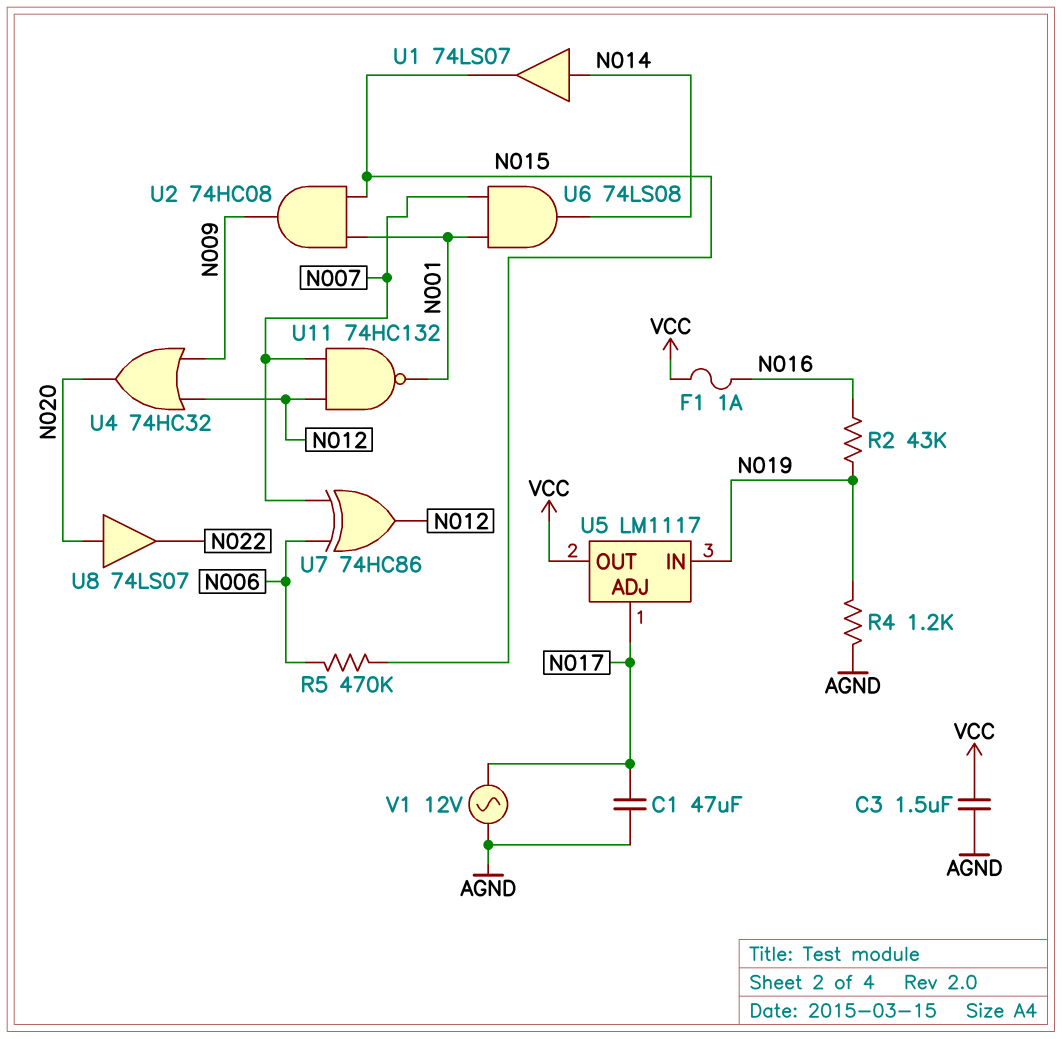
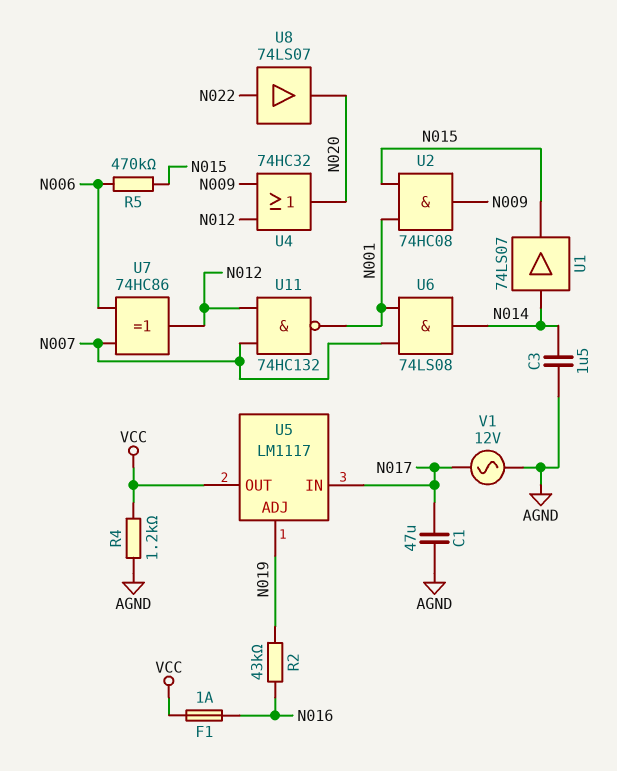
C3: 1.5uF (AGND, VCC) -> 1.5uF (AGND, N014)
R4: 1.2k (AGND, N019) -> 1.2k (AGND, VCC)
U5 pin ADJ: N017 -> N019
U5 pin IN: N019 -> N017
U8: buffer 74LS07 (in N020, out N022) -> buffer 74LS07 (in N022, out N020)

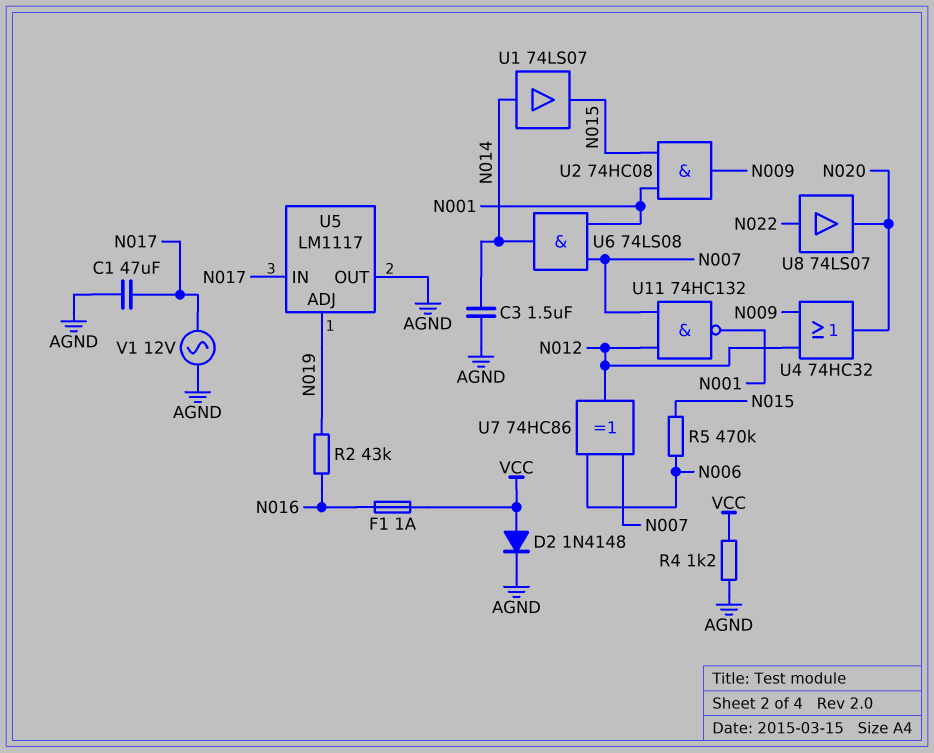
D2: none -> diode 1N4148 (A VCC, K AGND)
U5 pin OUT: VCC -> AGND

